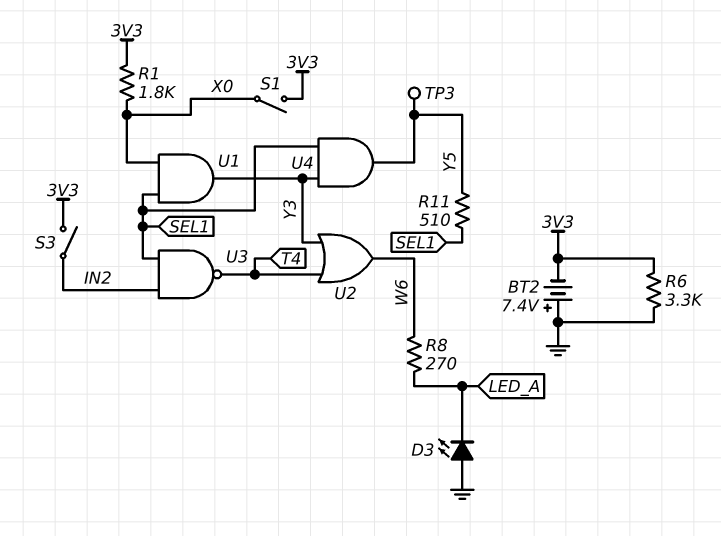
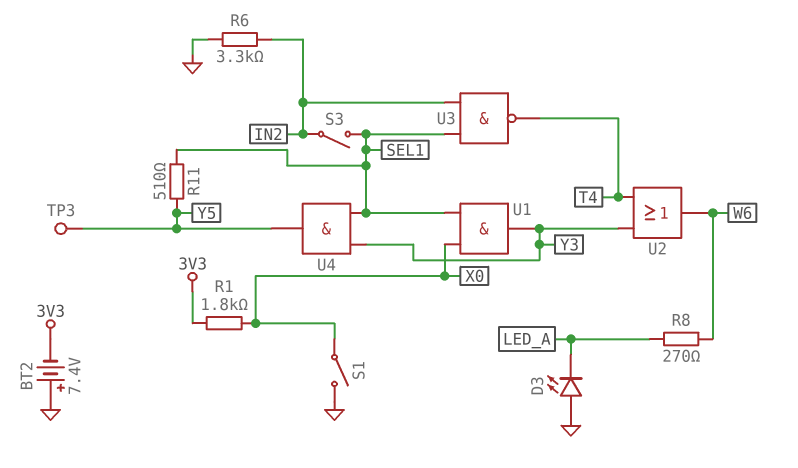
R6: 3.3k (3V3, GND) -> 3.3k (GND, IN2)
S1: switch (3V3, X0) -> switch (GND, X0)
S3: switch (3V3, IN2) -> switch (IN2, SEL1)

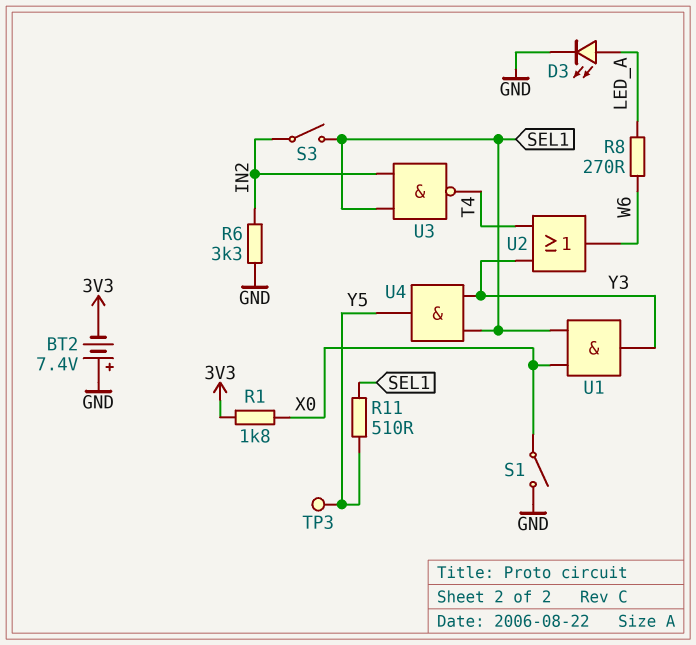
D3: LED (A GND, K LED_A) -> LED (A LED_A, K GND)

